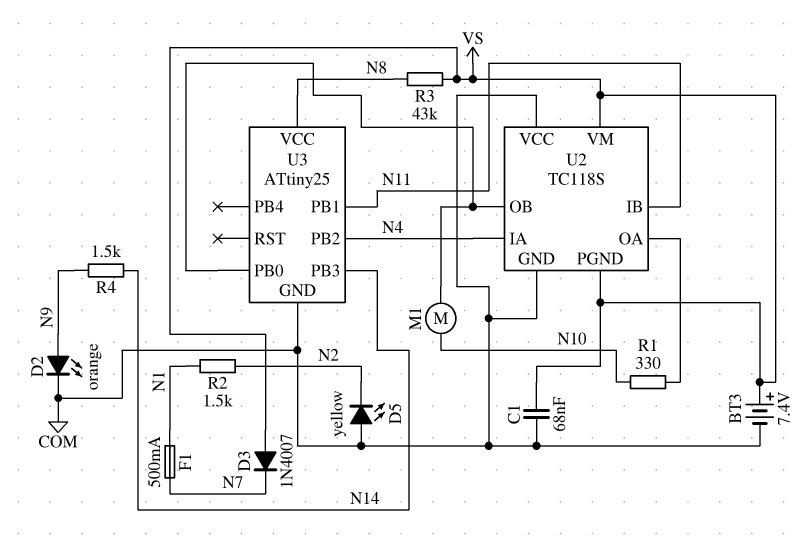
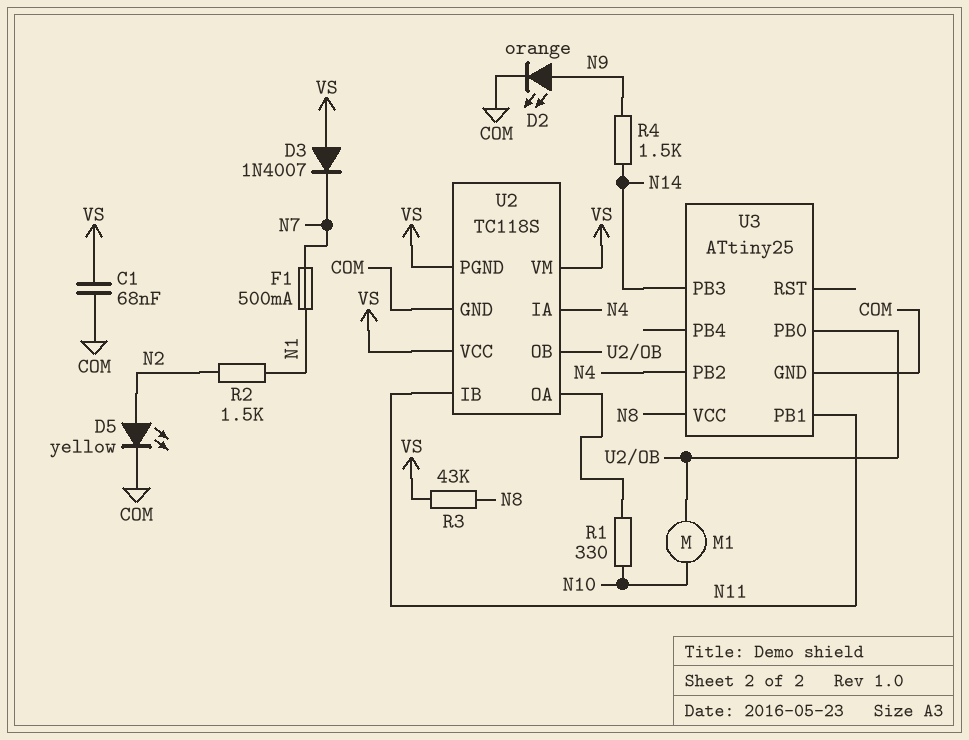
BT3: 7.4V (plus VS, minus COM) -> none
D5: LED yellow (A COM, K N2) -> LED yellow (A N2, K COM)
U2 pin VCC: COM -> VS

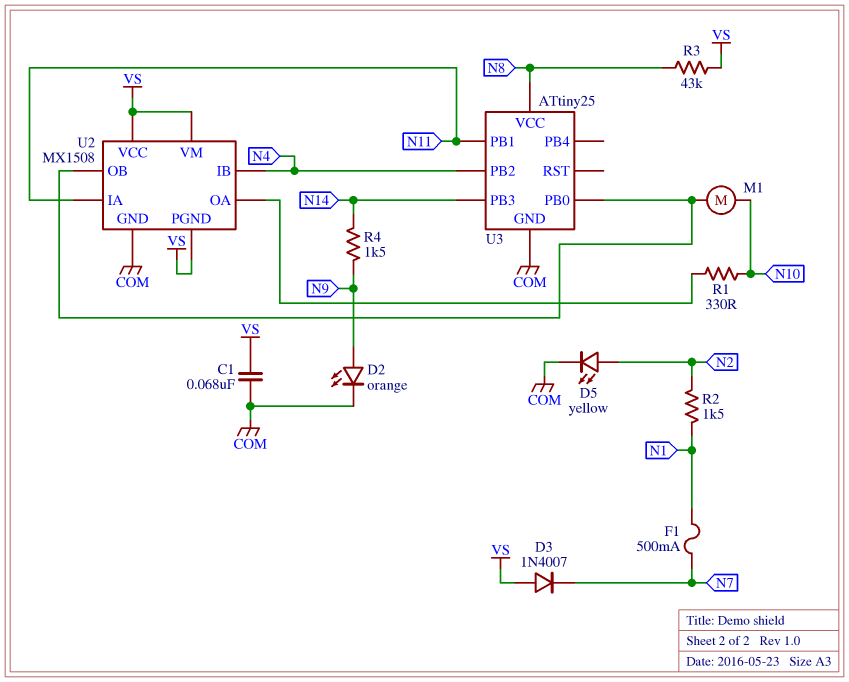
U2: TC118S -> MX1508
U2 pin IA: N4 -> N11
U2 pin IB: N11 -> N4

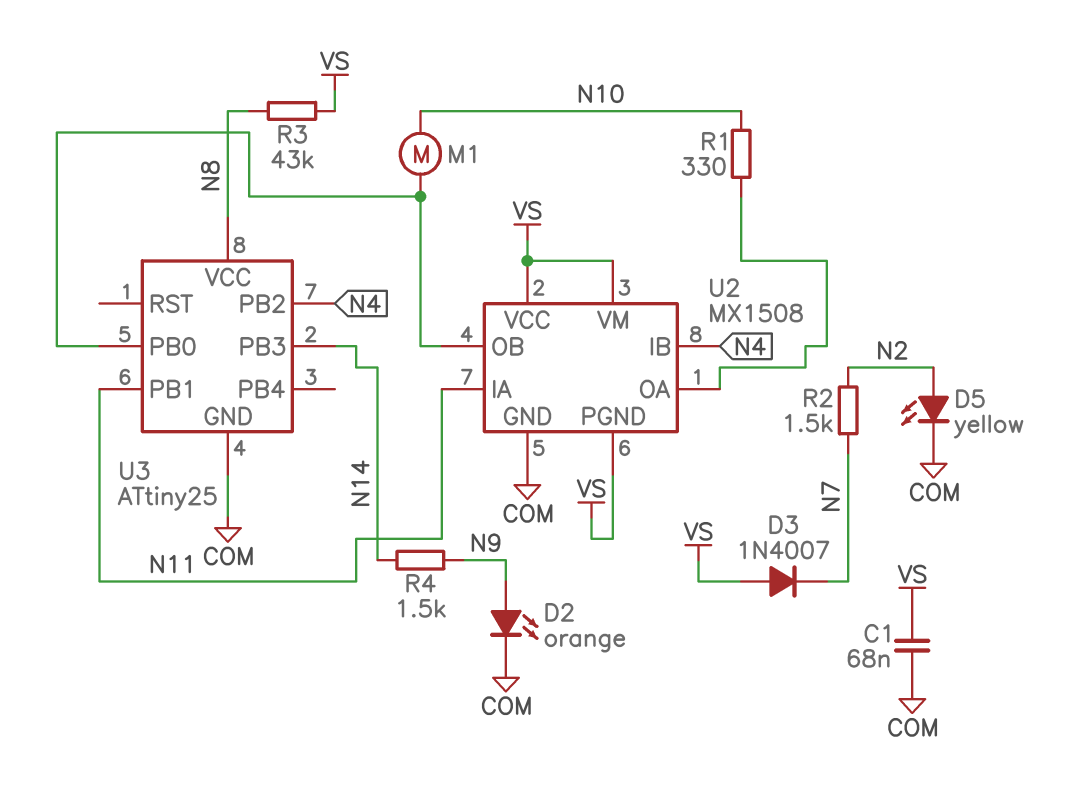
F1: 500mA (N1, N7) -> none
R2: 1.5k (N1, N2) -> 1.5k (N2, N7)

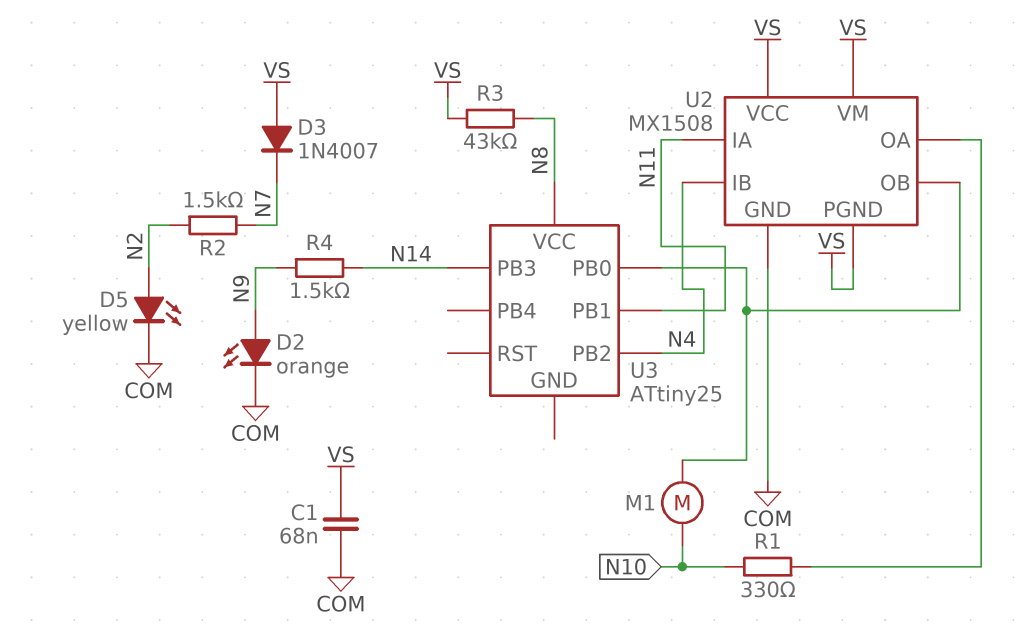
U3 pin GND: COM -> none

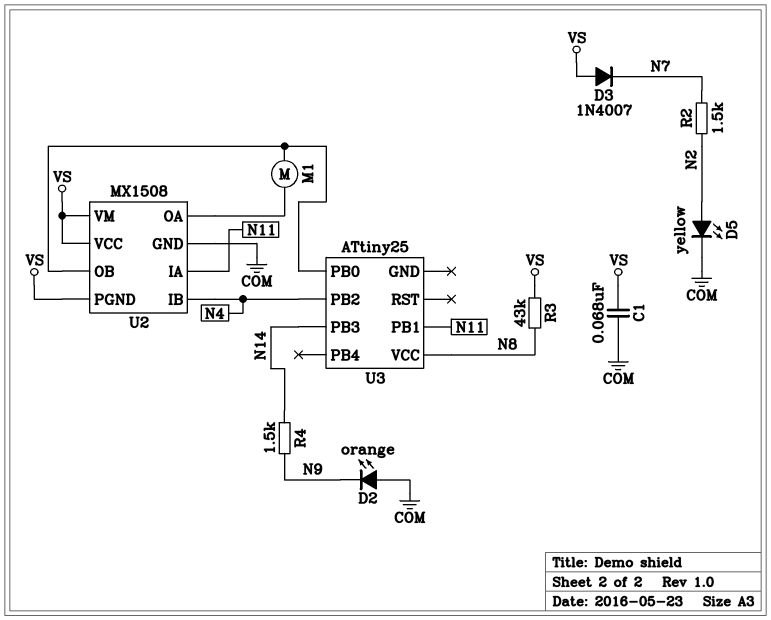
D2: LED orange (A N9, K COM) -> LED orange (A COM, K N9)
M1: motor (N10, U2/OB) -> motor (U2/OA, U2/OB)
R1: 330 (N10, U2/OA) -> none

